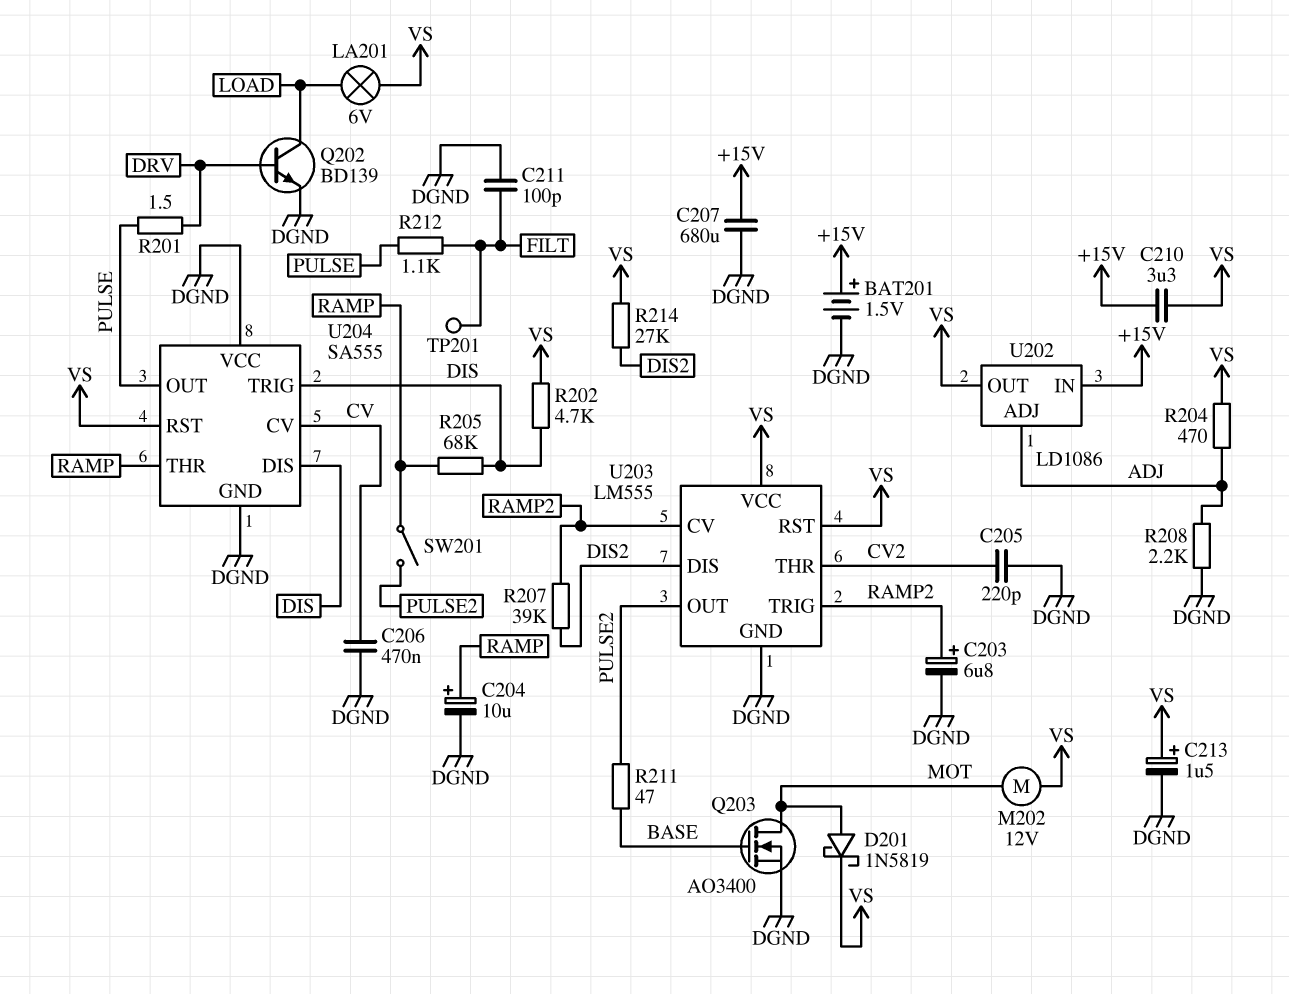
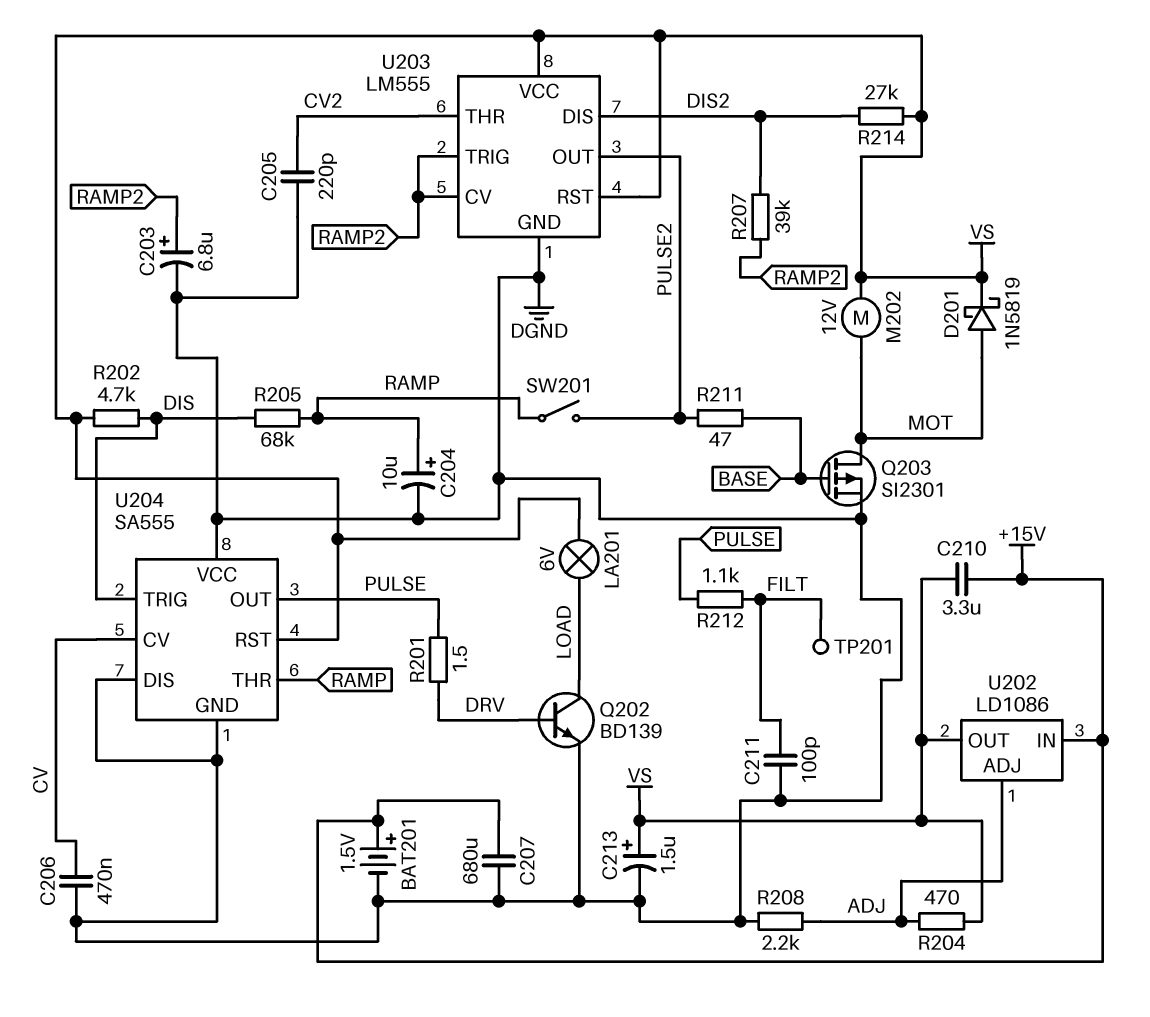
Q203: NMOS AO3400 (G BASE, D MOT, S DGND) -> PMOS SI2301 (G BASE, D MOT, S DGND)
U204 pin DIS: DIS -> DGND

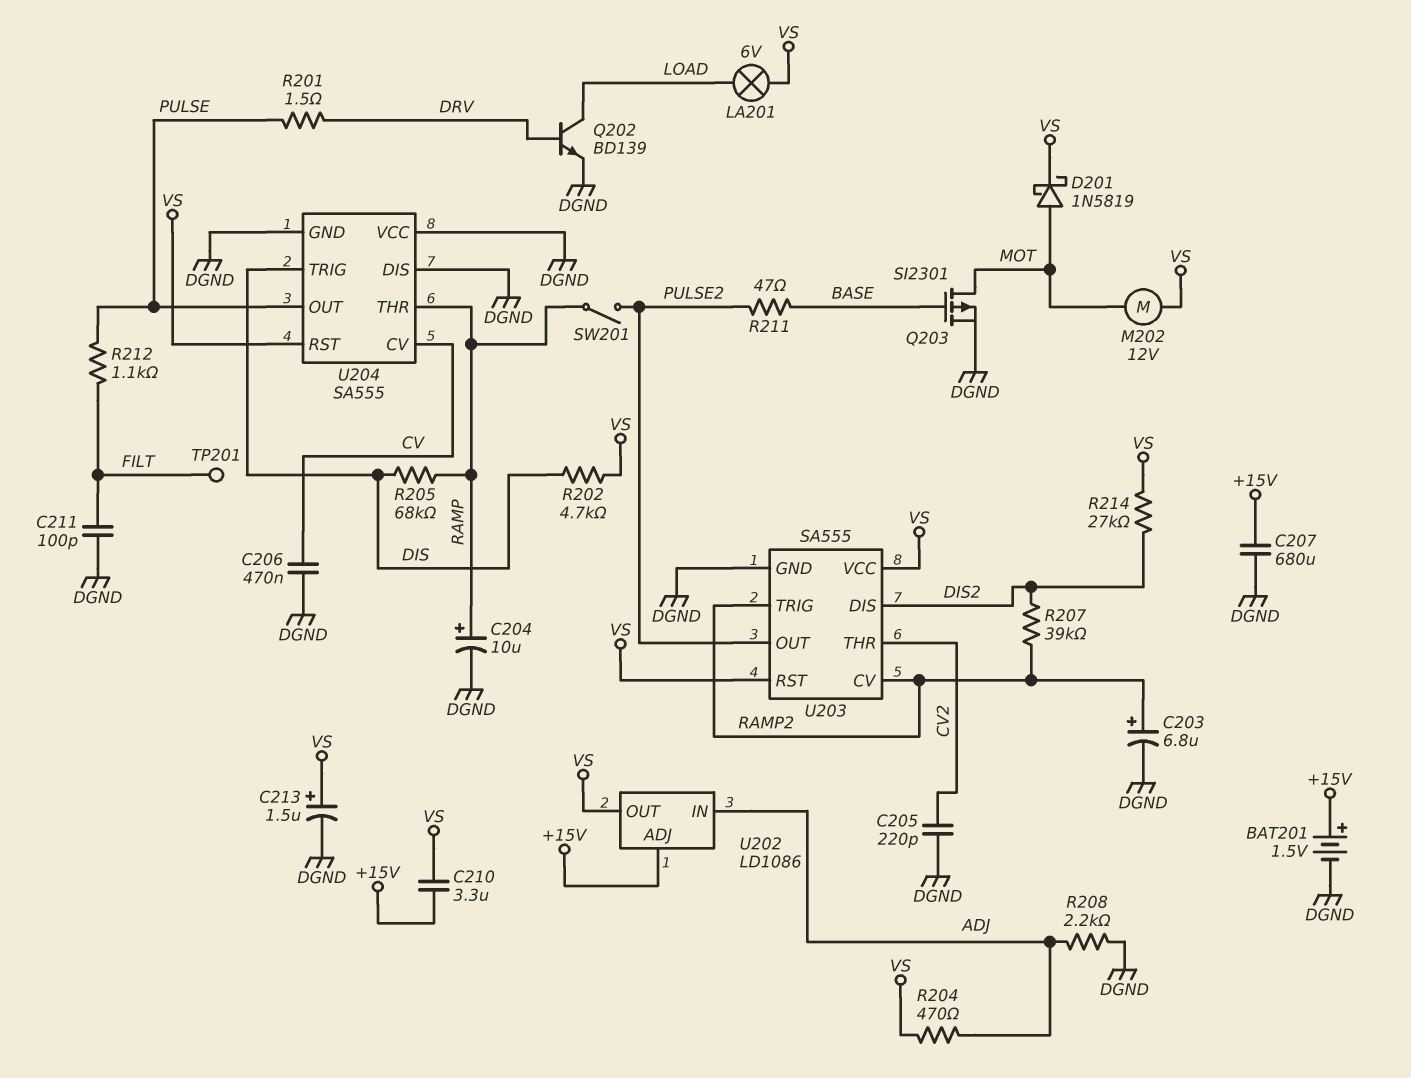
U202 pin ADJ: ADJ -> +15V
U202 pin IN: +15V -> ADJ
U203: LM555 -> SA555

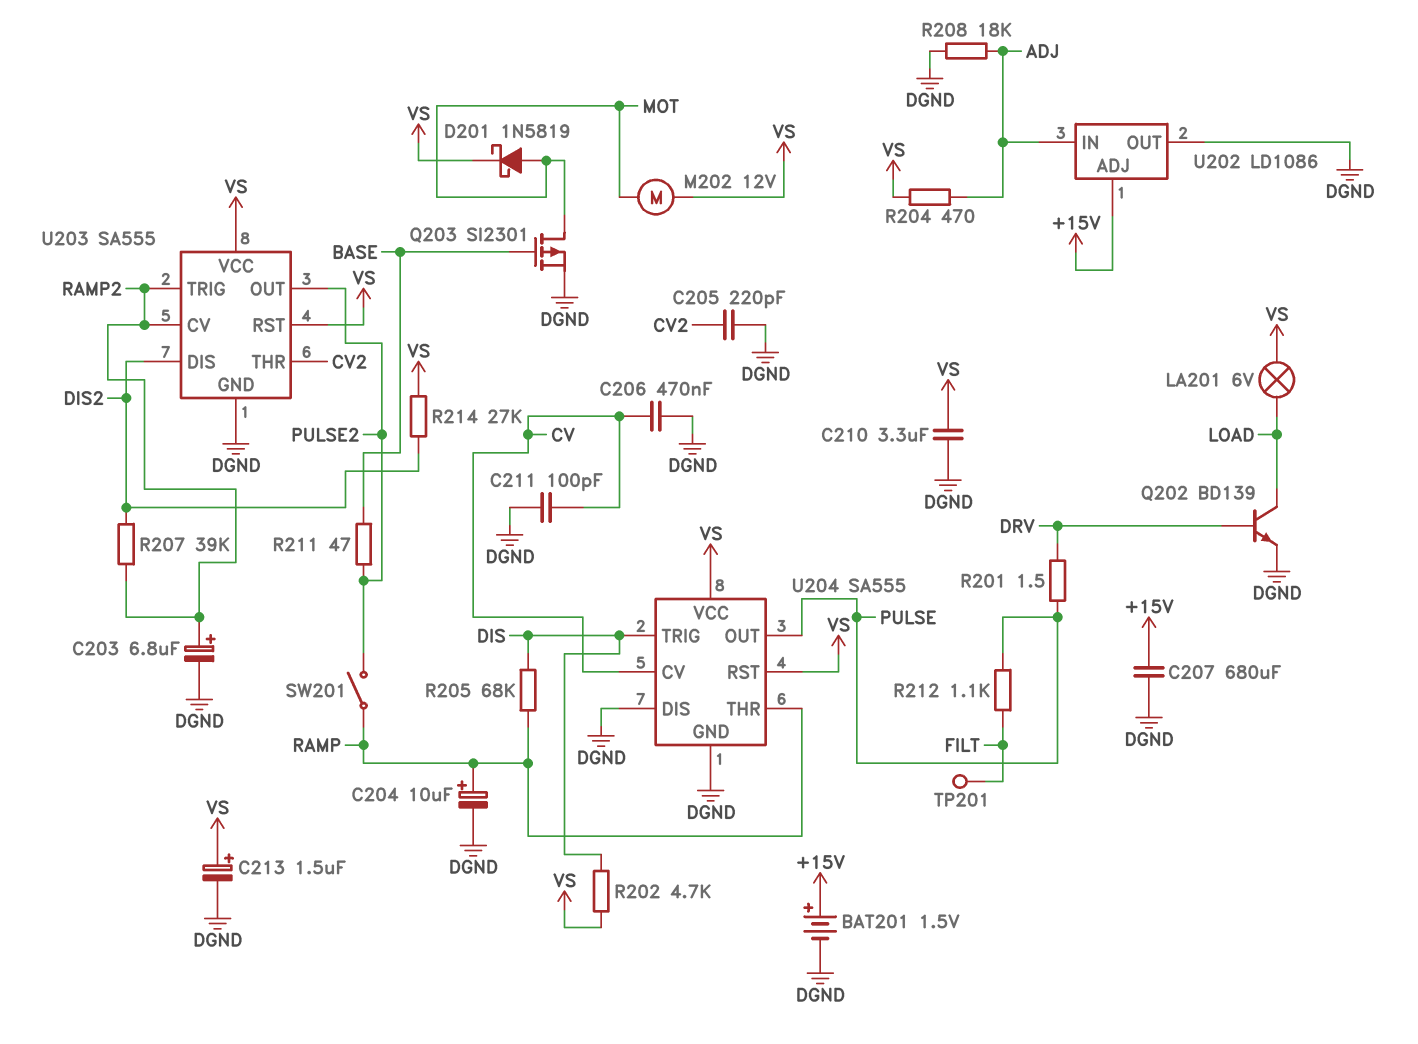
C210: 3.3uF (+15V, VS) -> 3.3uF (DGND, VS)
C211: 100pF (DGND, FILT) -> 100pF (CV, DGND)
R208: 2.2k (ADJ, DGND) -> 18k (ADJ, DGND)
U202 pin OUT: VS -> DGND
U204 pin VCC: DGND -> VS

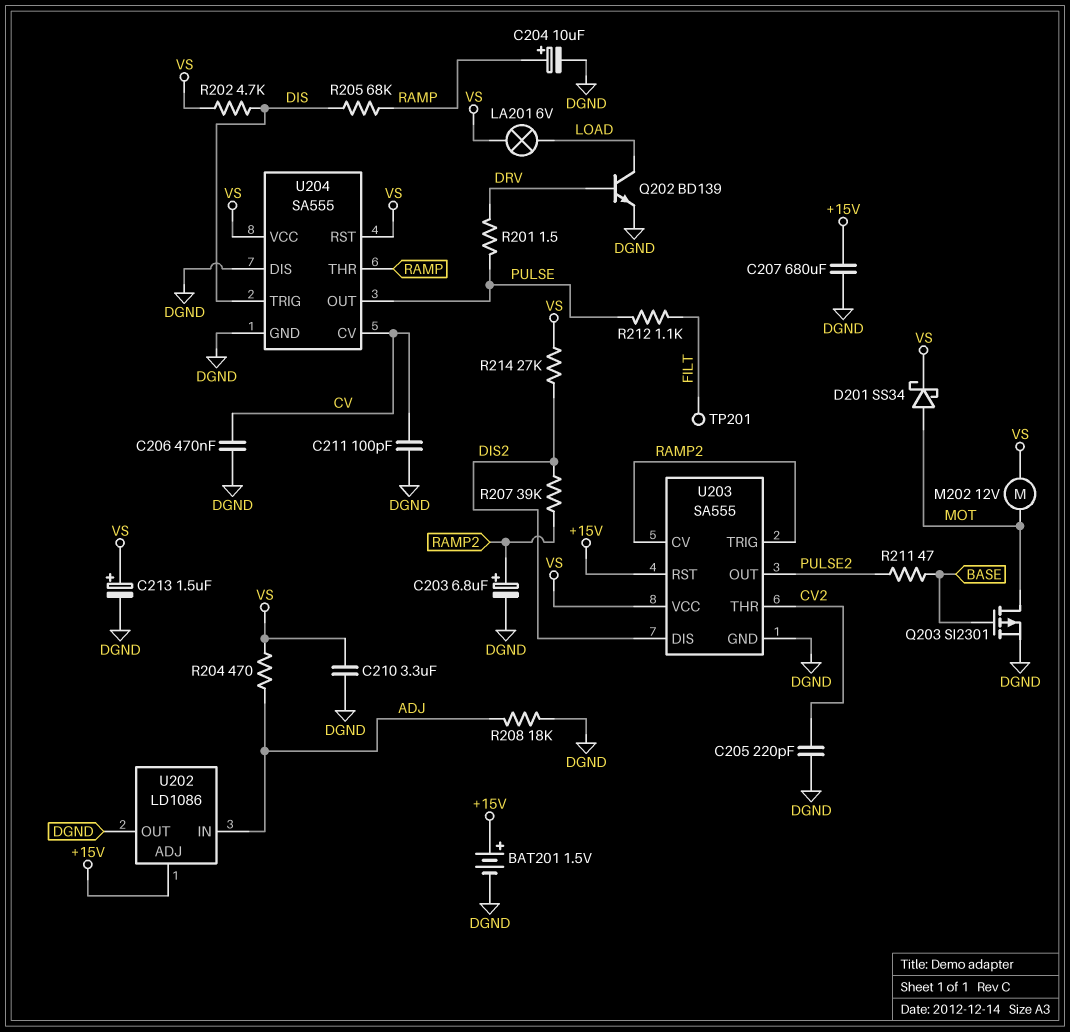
D201: schottky 1N5819 (A MOT, K VS) -> schottky SS34 (A MOT, K VS)
SW201: switch (PULSE2, RAMP) -> none
U203 pin RST: VS -> +15V

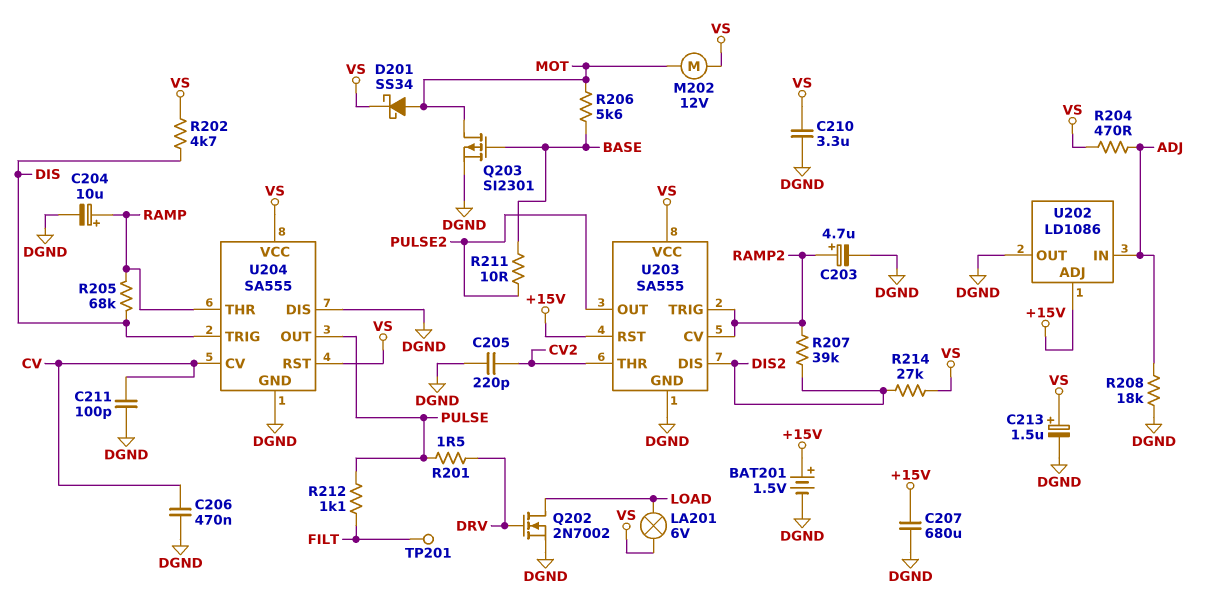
C203: 6.8uF (plus RAMP2, minus DGND) -> 4.7uF (plus RAMP2, minus DGND)
Q202: NPN BD139 (B DRV, C LOAD, E DGND) -> NMOS 2N7002 (G DRV, D LOAD, S DGND)
R206: none -> 5.6k (BASE, MOT)
R211: 47 (BASE, PULSE2) -> 10 (BASE, PULSE2)

